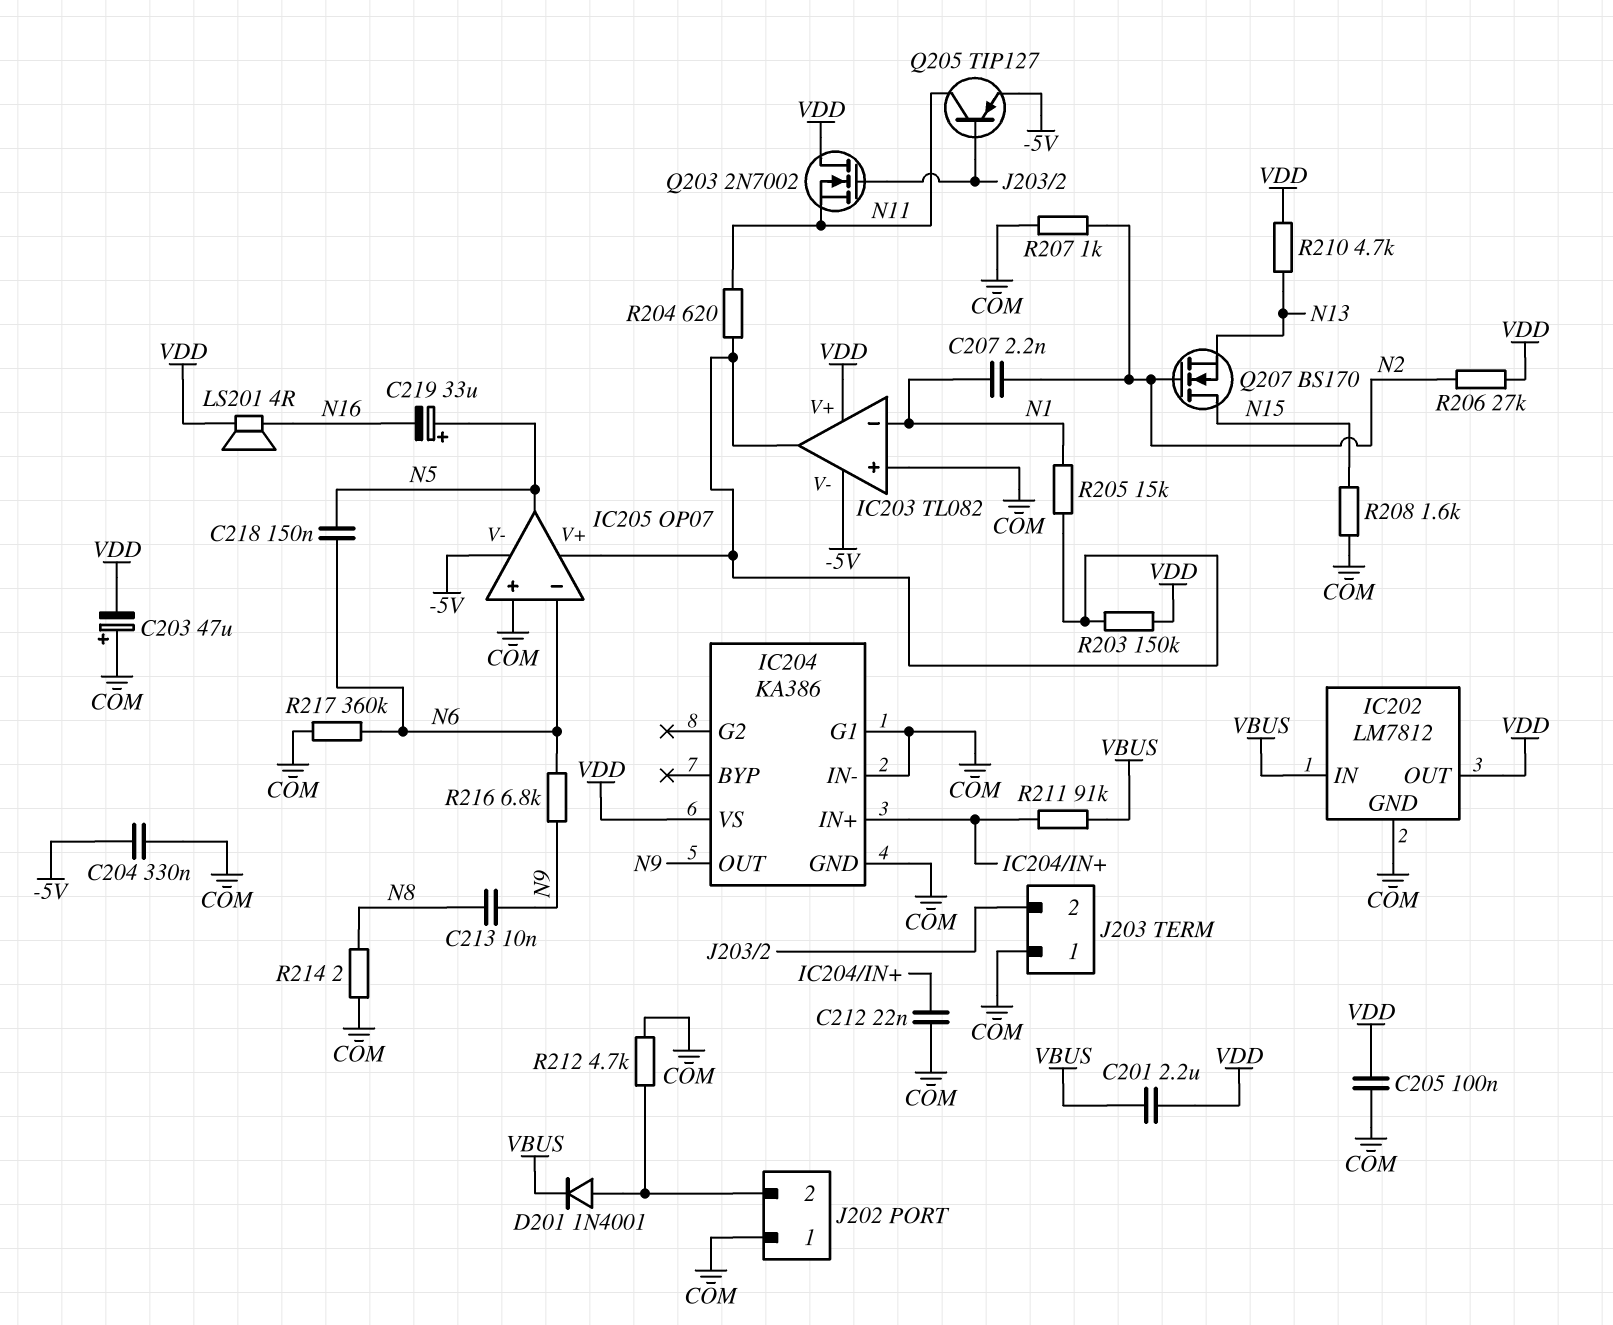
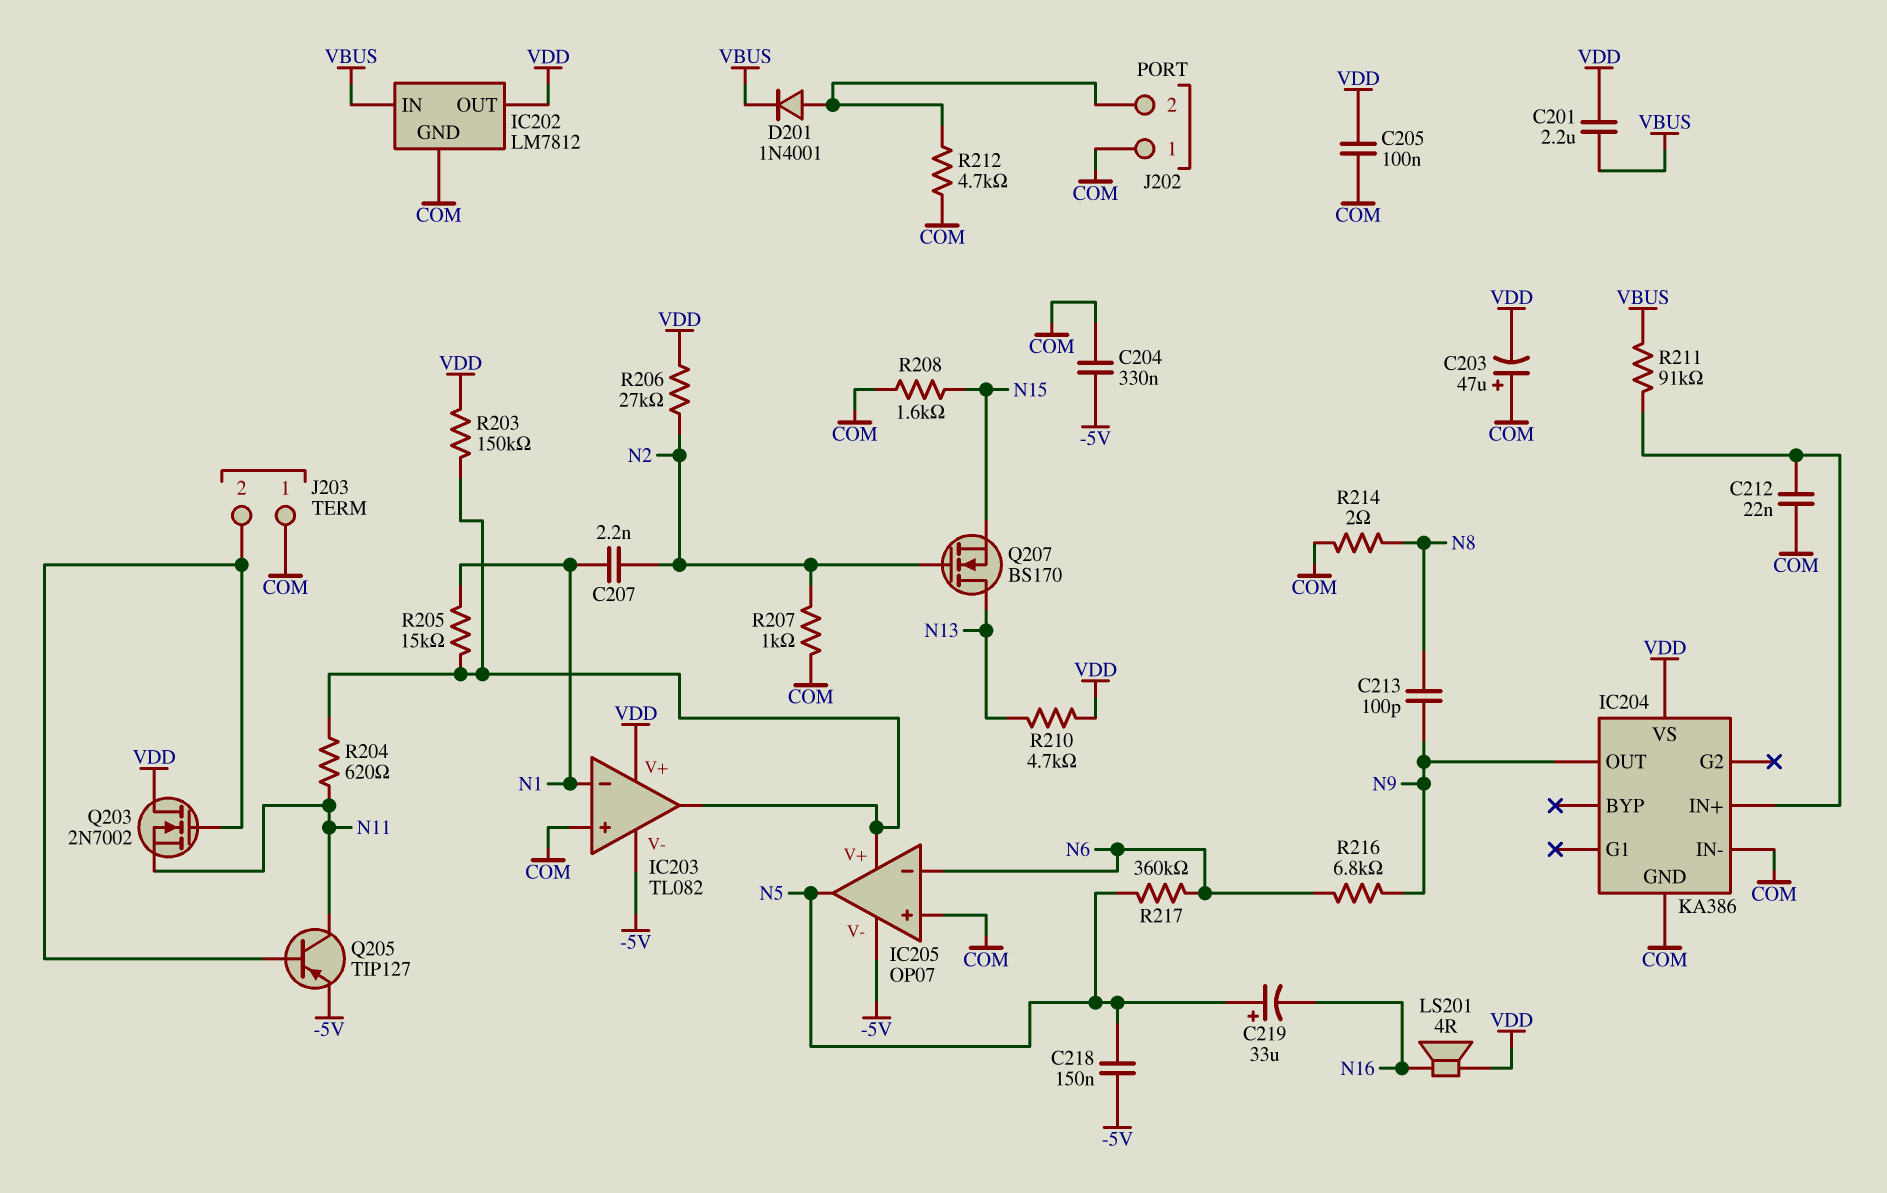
C213: 10nF (N8, N9) -> 100pF (N8, N9)
C218: 150nF (N5, N6) -> 150nF (-5V, N5)
IC204 pin G1: COM -> none
Q207: NMOS BS170 (G N2, D N15, S N13) -> NMOS BS170 (G N2, D N13, S N15)
R217: 360k (COM, N6) -> 360k (N5, N6)

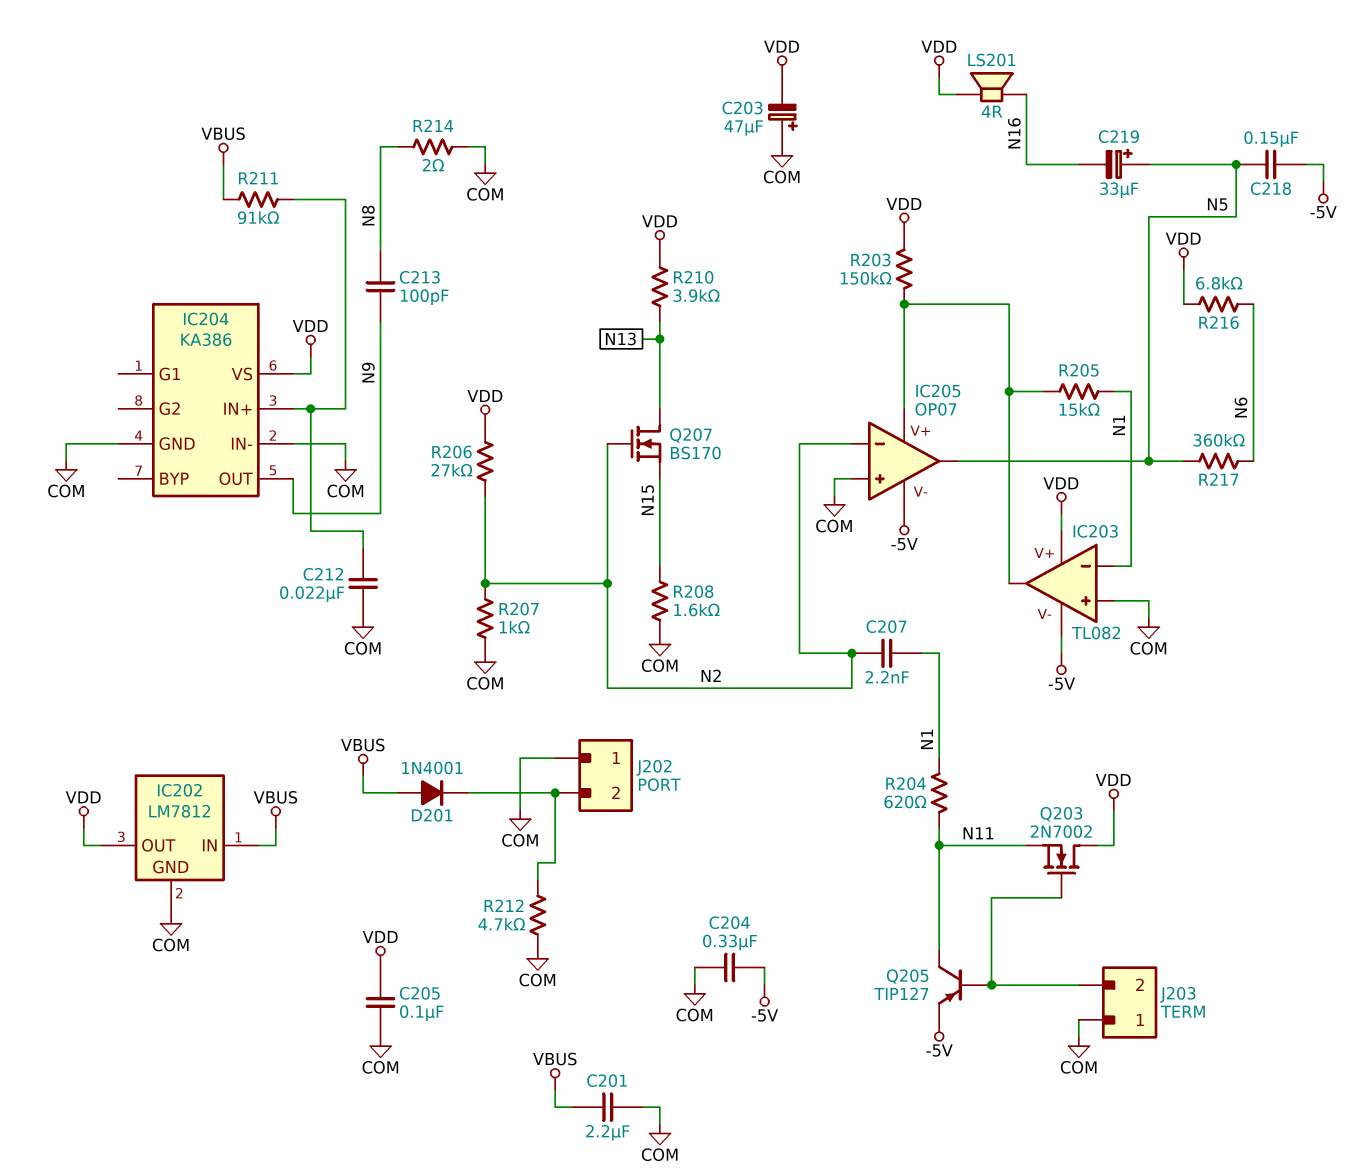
C201: 2.2uF (VBUS, VDD) -> 2.2uF (COM, VBUS)
D201: diode 1N4001 (A J202/2, K VBUS) -> diode 1N4001 (A VBUS, K J202/2)
IC205 pin in-: N6 -> N2
R204: 620 (IC203/out, N11) -> 620 (N1, N11)
R210: 4.7k (N13, VDD) -> 3.9k (N13, VDD)
R216: 6.8k (N6, N9) -> 6.8k (N6, VDD)

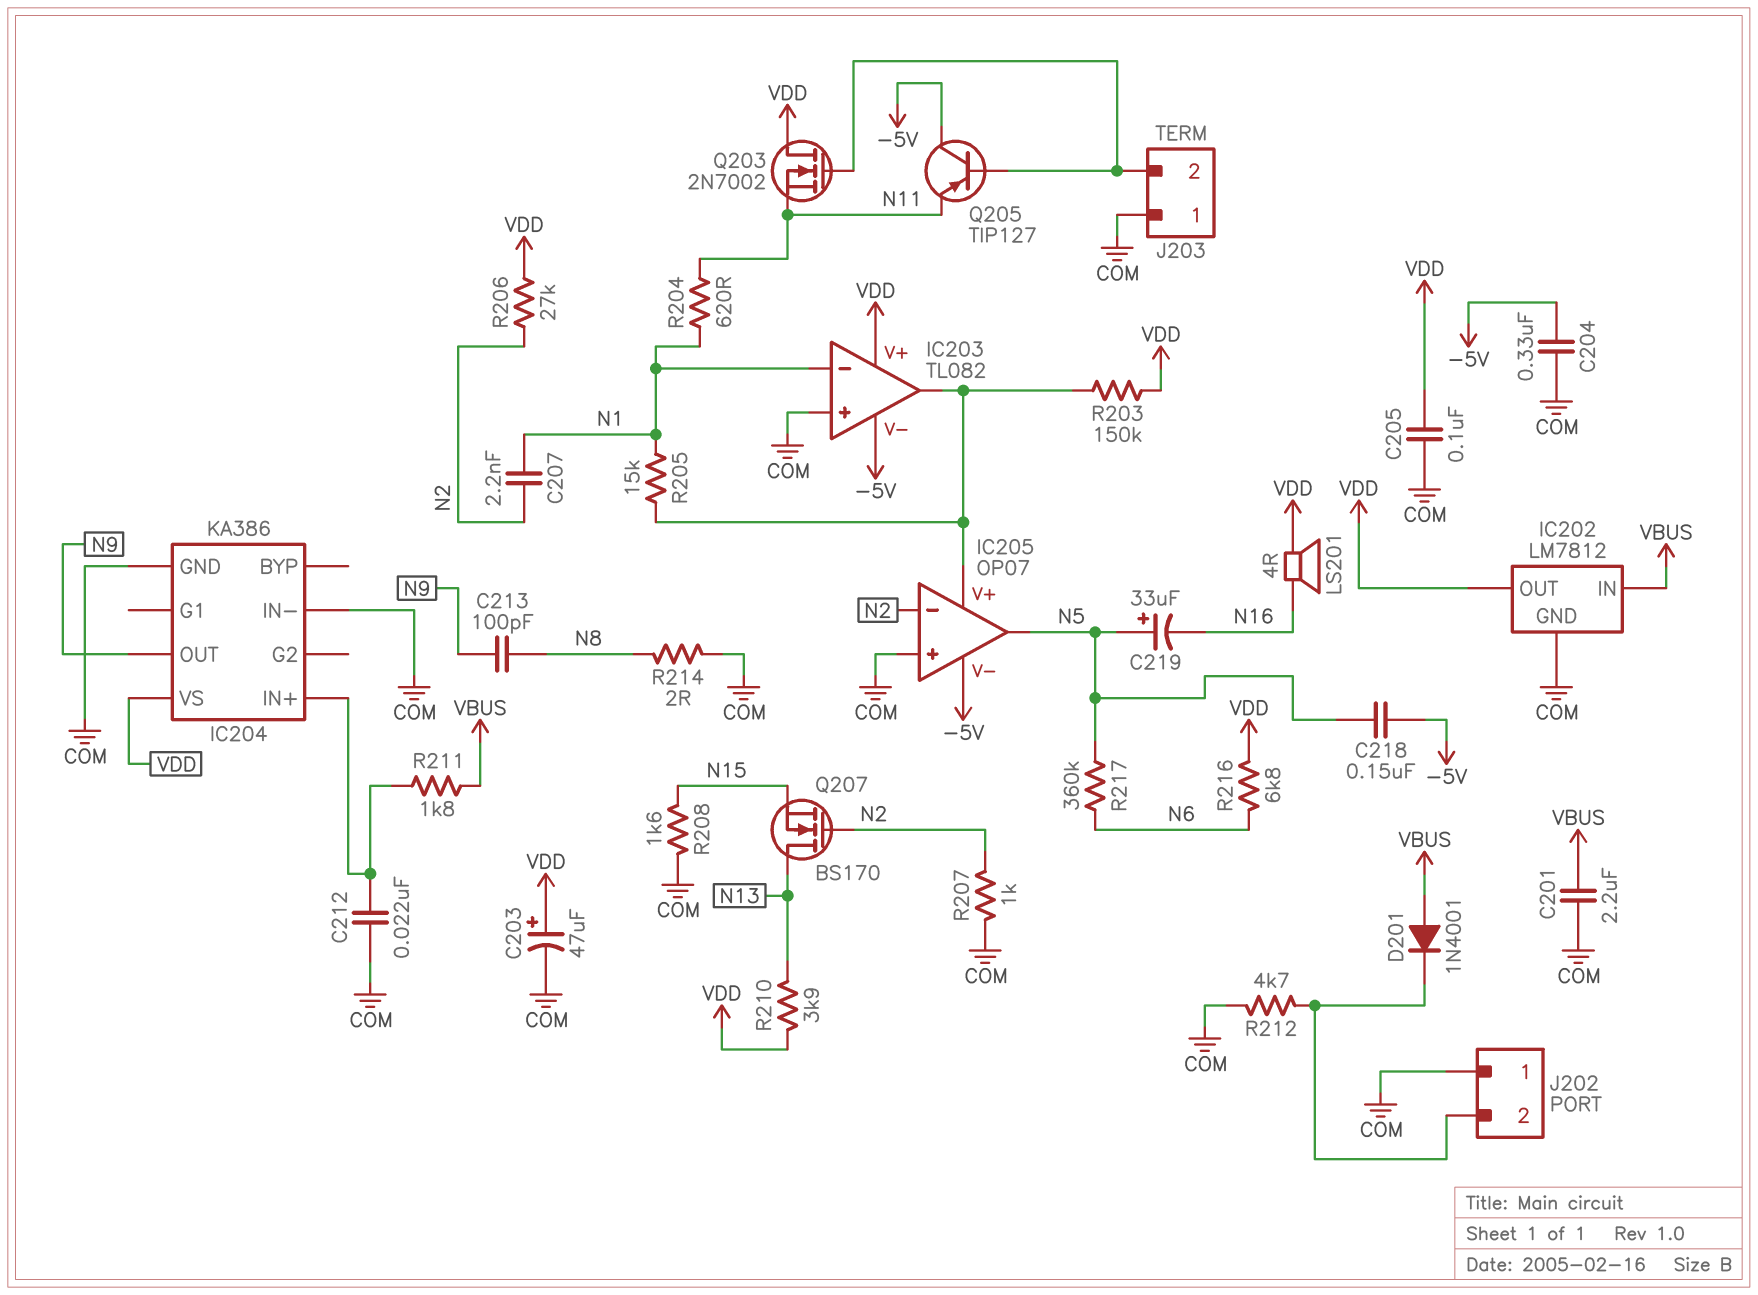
C203: 47uF (plus COM, minus VDD) -> 47uF (plus VDD, minus COM)
Q205: PNP TIP127 (B J203/2, C N11, E -5V) -> PNP TIP127 (B J203/2, C -5V, E N11)
R211: 91k (IC204/IN+, VBUS) -> 1.8k (IC204/IN+, VBUS)

